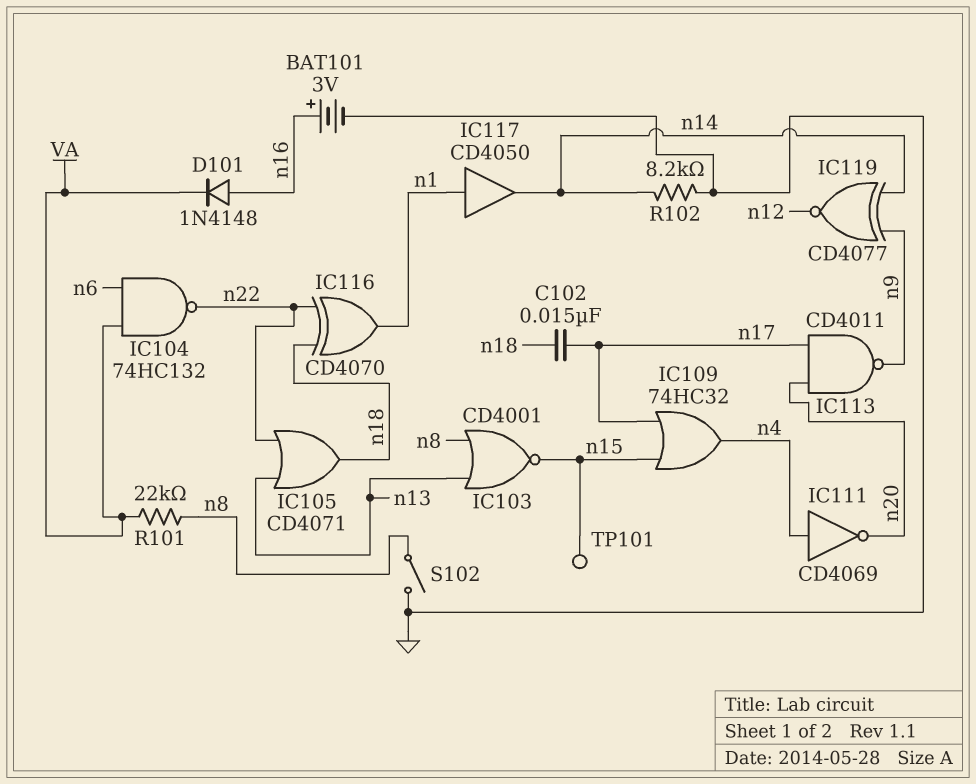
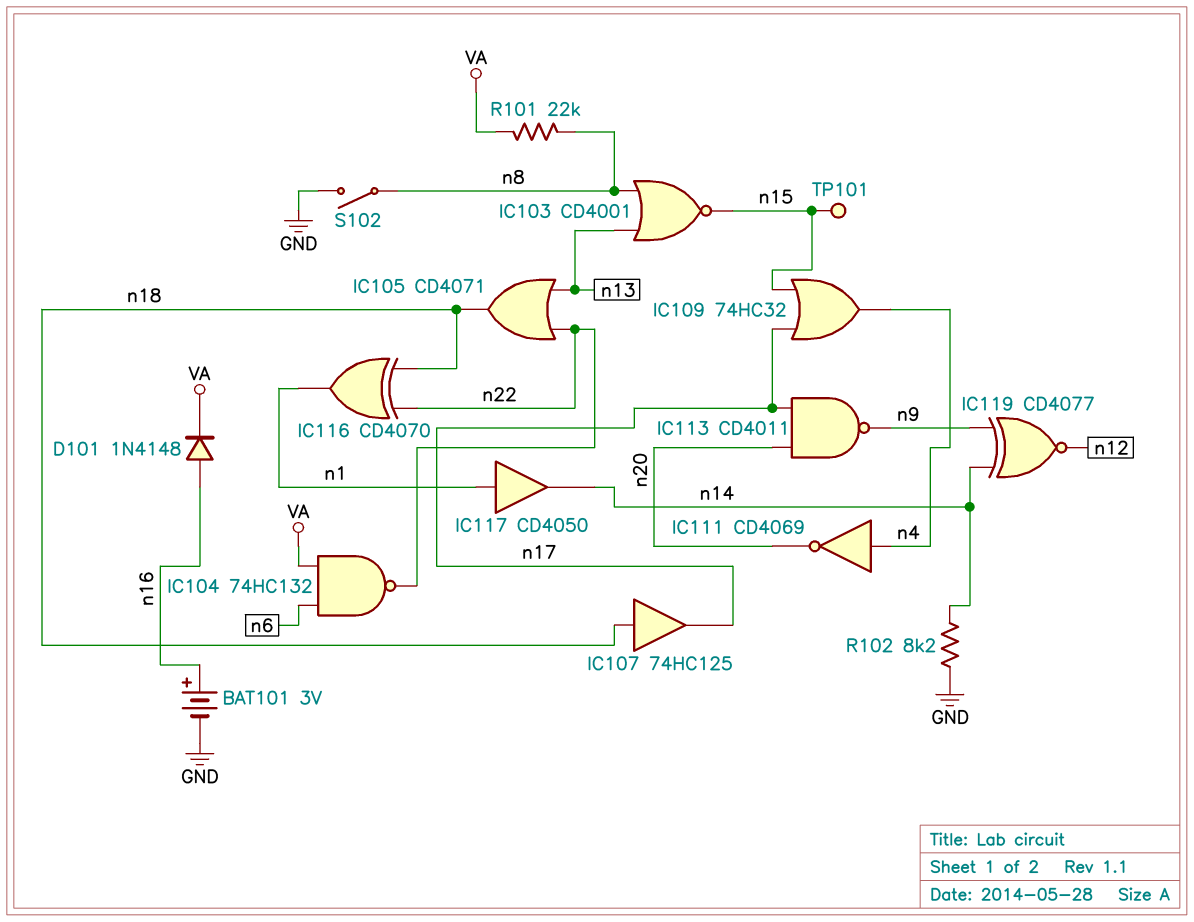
C102: 15nF (n17, n18) -> none
IC107: none -> buffer 74HC125 (in n18, out n17)

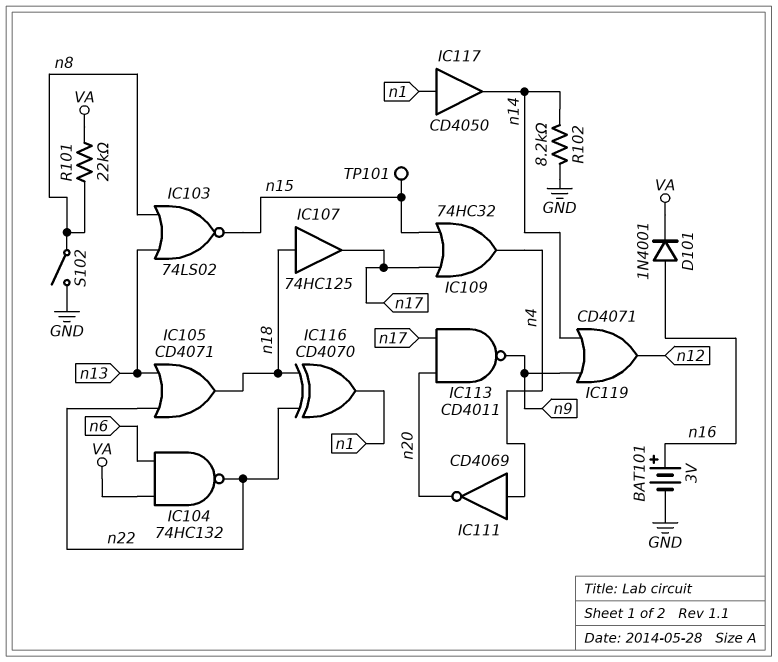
D101: diode 1N4148 (A n16, K VA) -> diode 1N4001 (A n16, K VA)
IC103: NOR CD4001 (in n8, in n13, out n15) -> NOR 74LS02 (in n8, in n13, out n15)
IC119: XNOR CD4077 (in n9, in n14, out n12) -> OR CD4071 (in n9, in n14, out n12)

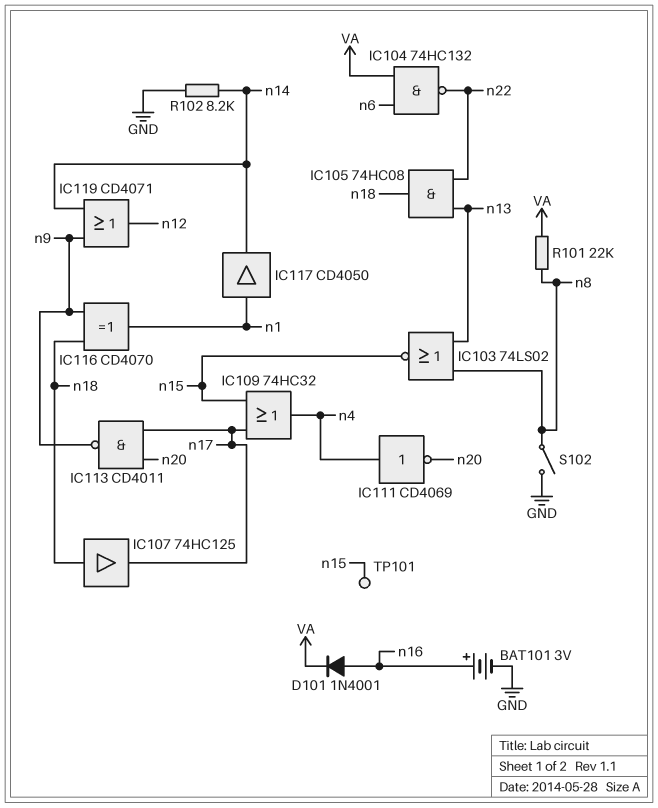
IC105: OR CD4071 (in n13, in n22, out n18) -> AND 74HC08 (in n13, in n22, out n18)
IC116: XOR CD4070 (in n18, in n22, out n1) -> XOR CD4070 (in n9, in n18, out n1)

